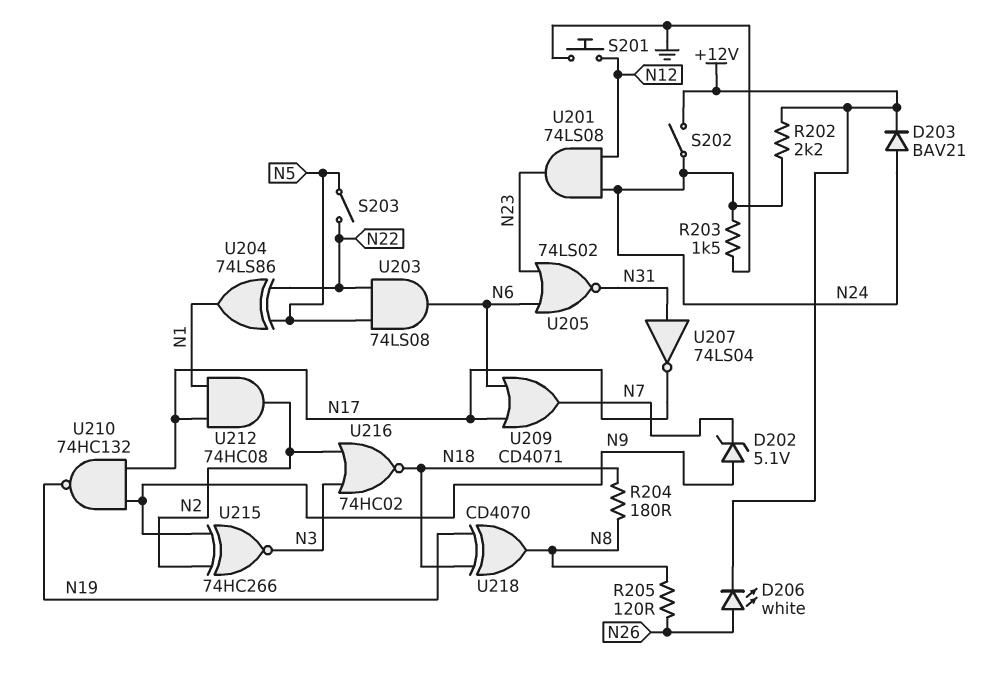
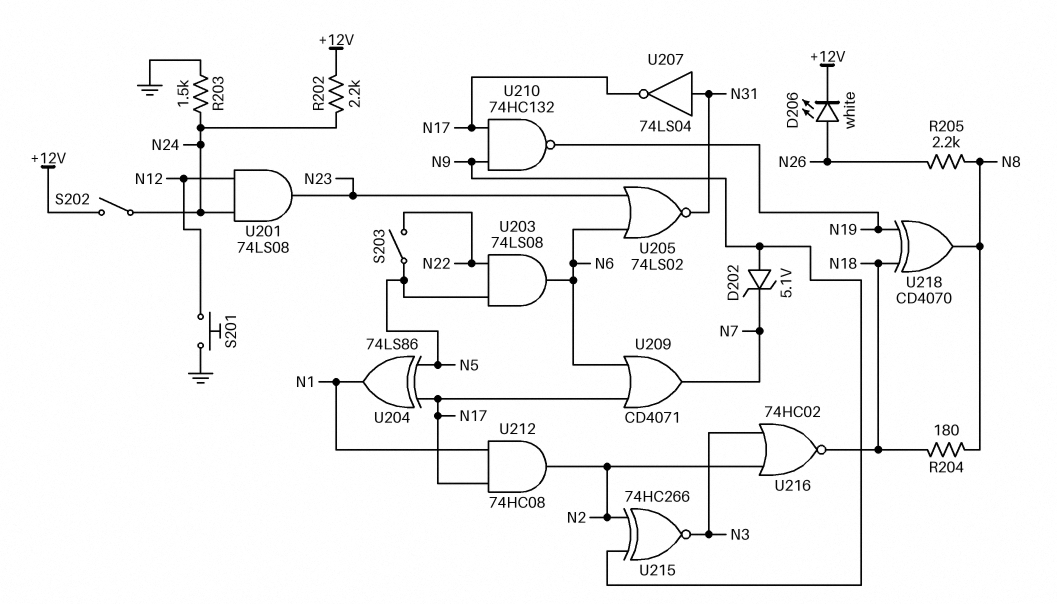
D203: diode BAV21 (A N24, K +12V) -> none
R205: 120 (N8, N26) -> 2.2k (N8, N26)
U204: XOR 74LS86 (in N5, in N22, out N1) -> XOR 74LS86 (in N5, in N17, out N1)

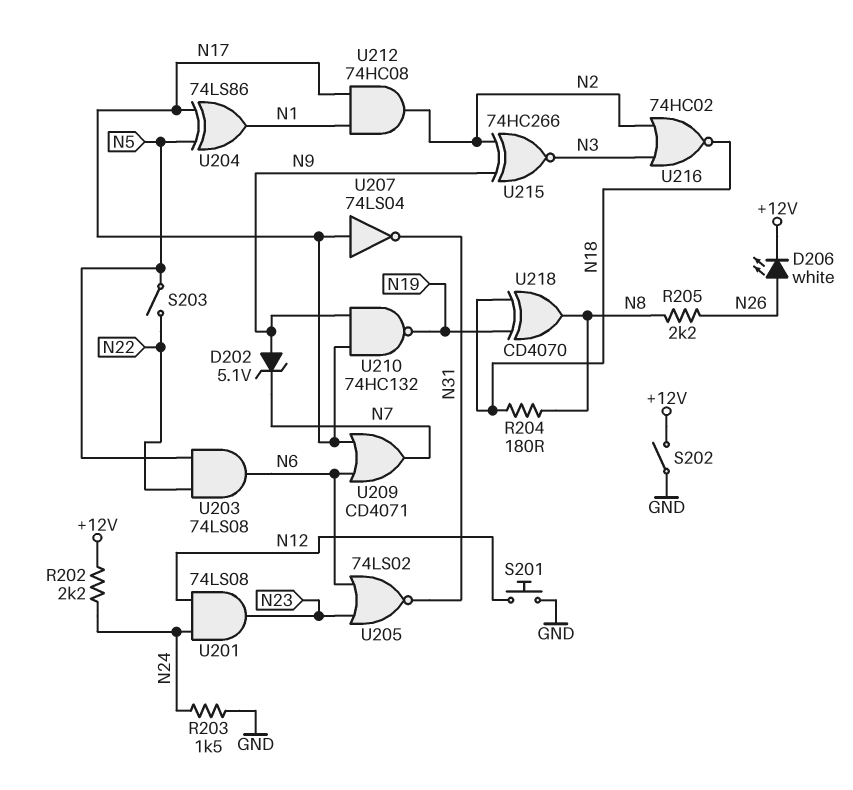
S202: switch (+12V, N24) -> switch (+12V, GND)
U207: NOT 74LS04 (in N31, out N17) -> NOT 74LS04 (in N17, out N31)

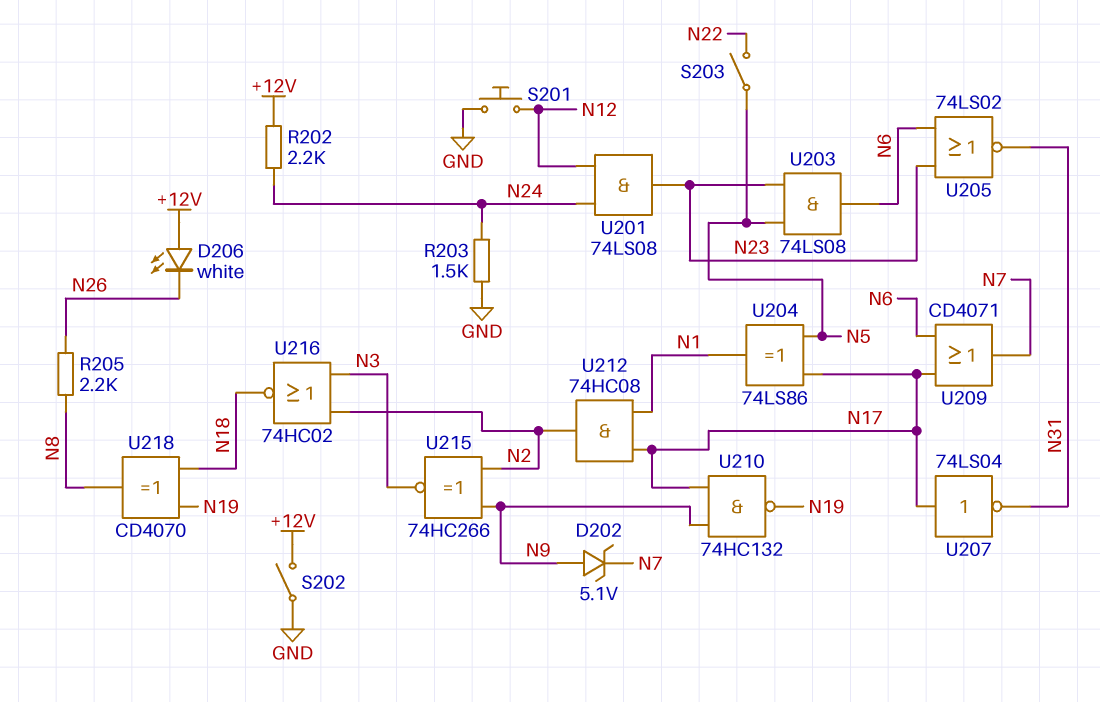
D206: LED white (A N26, K +12V) -> LED white (A +12V, K N26)
R204: 180 (N8, N18) -> none
U203: AND 74LS08 (in N5, in N22, out N6) -> AND 74LS08 (in N5, in N23, out N6)

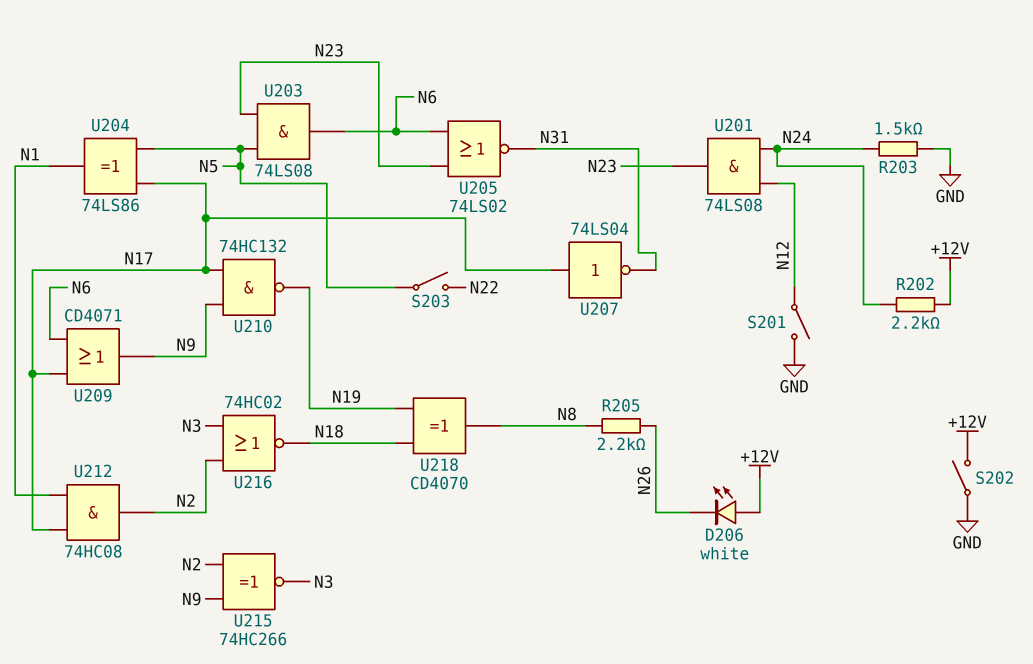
D202: zener 5.1V (A N9, K N7) -> none
S201: button (GND, N12) -> switch (GND, N12)
U209: OR CD4071 (in N6, in N17, out N7) -> OR CD4071 (in N6, in N17, out N9)

